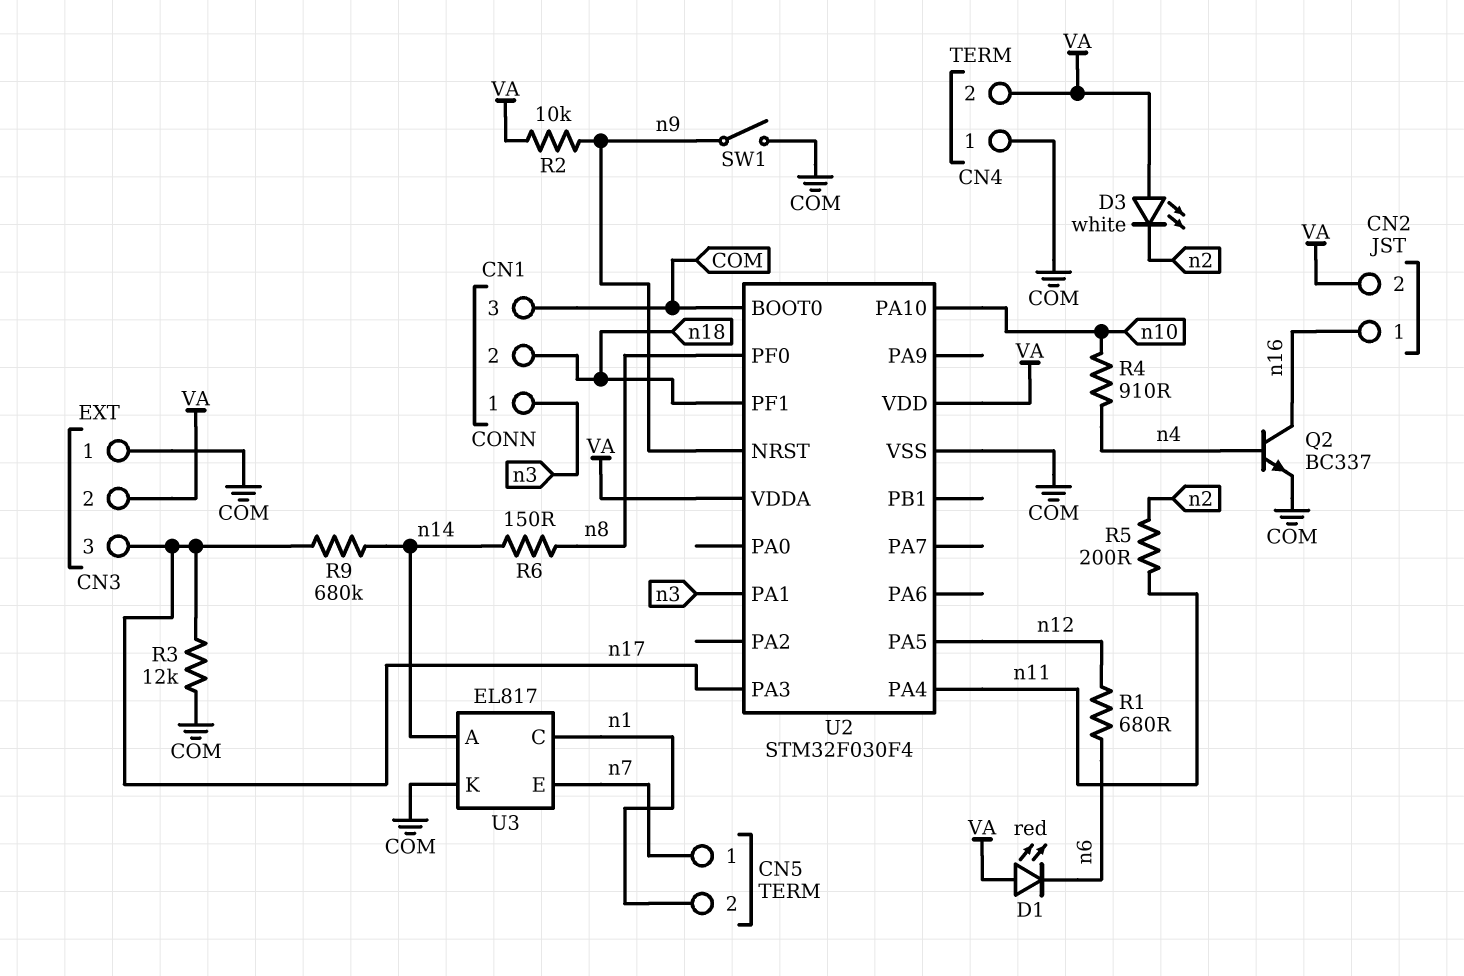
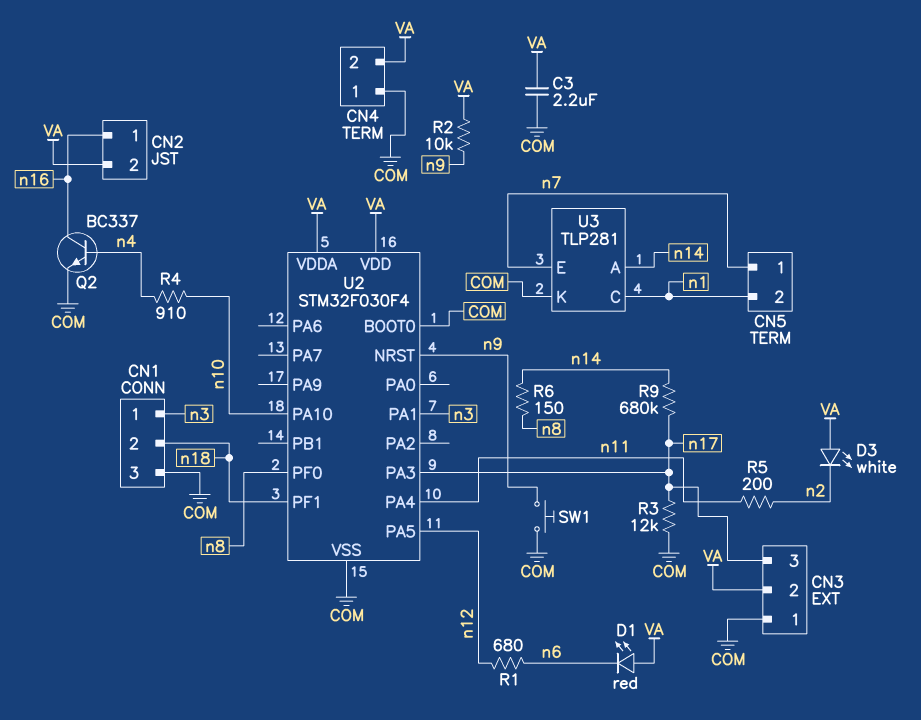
C3: none -> 2.2uF (COM, VA)
SW1: switch (COM, n9) -> button (COM, n9)
U3: EL817 -> TLP281

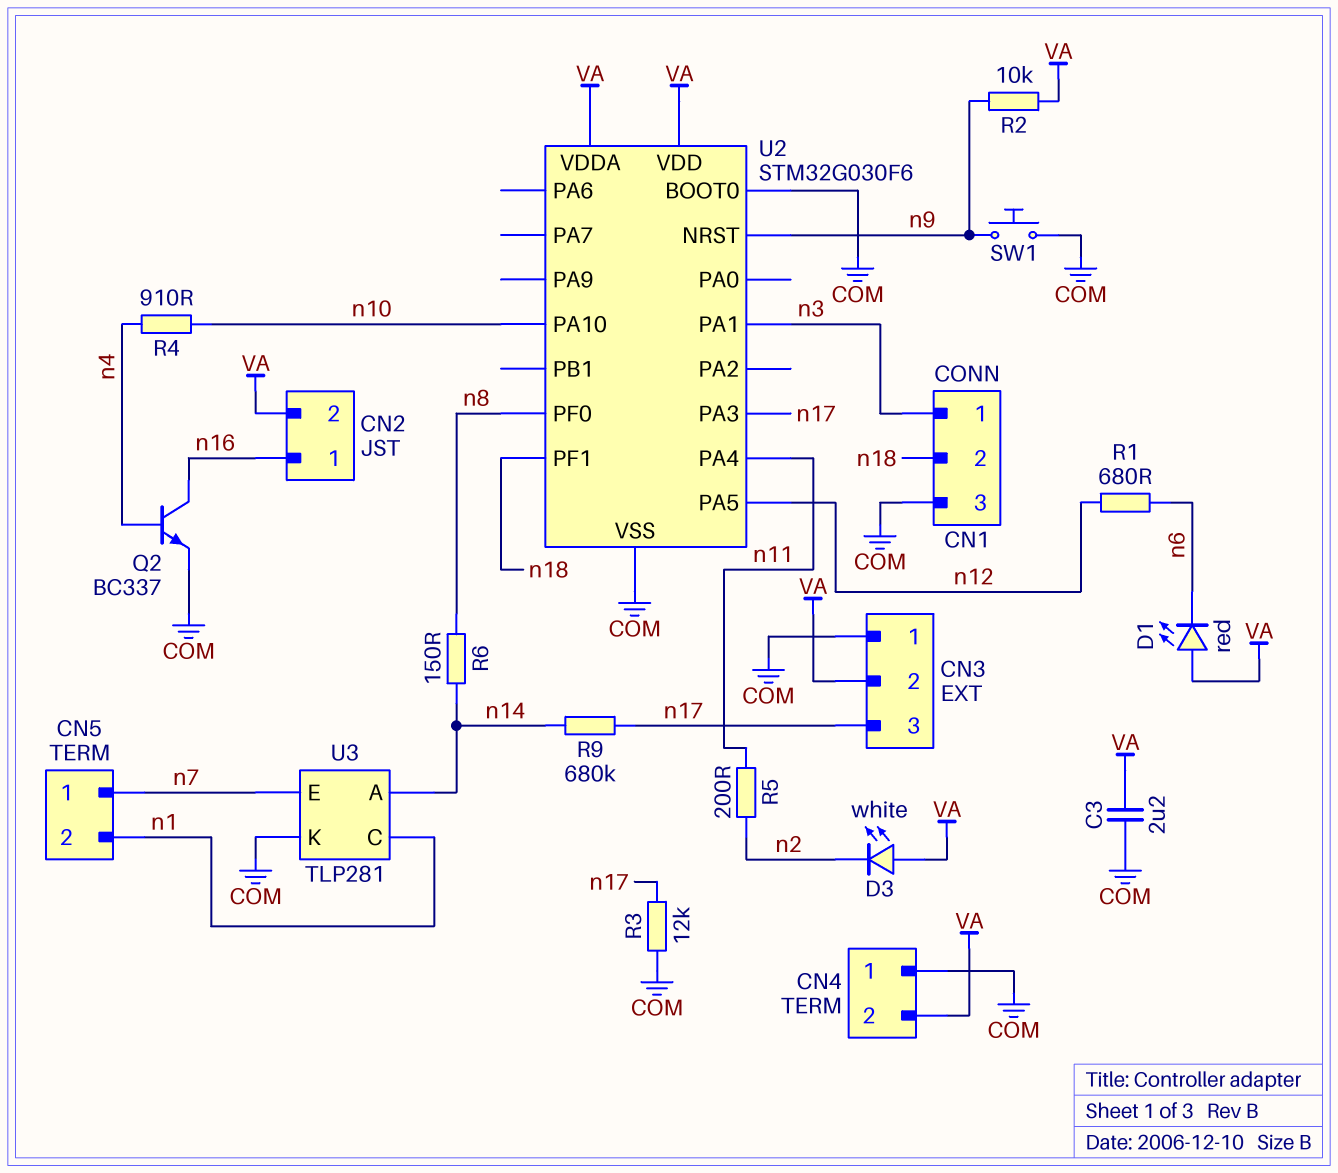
U2: STM32F030F4 -> STM32G030F6

